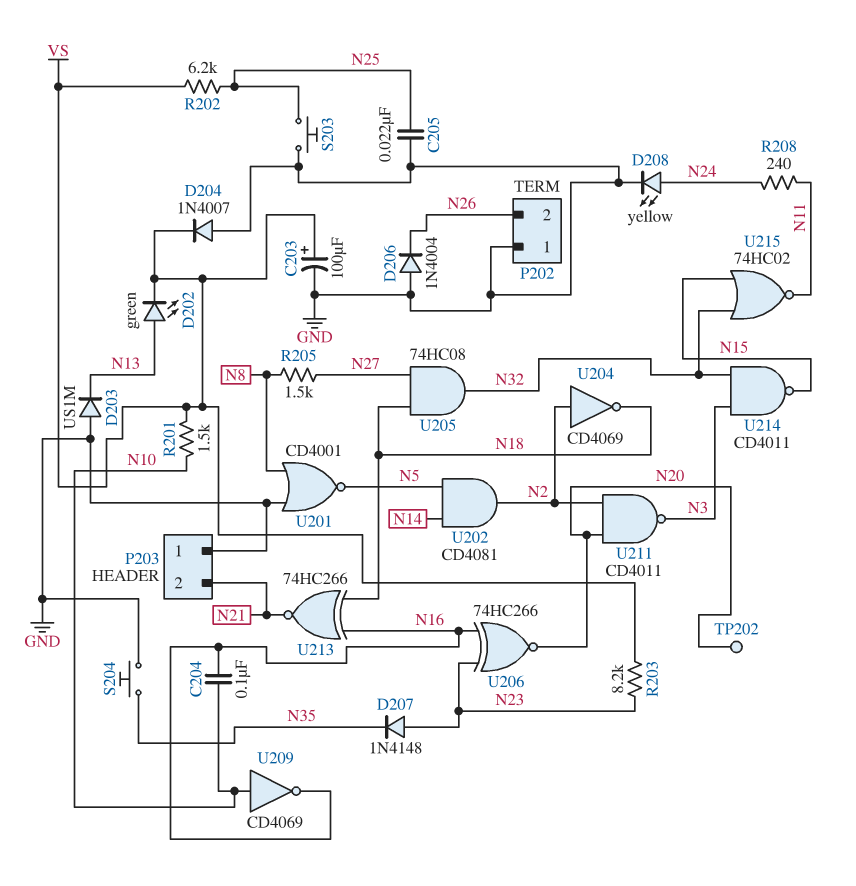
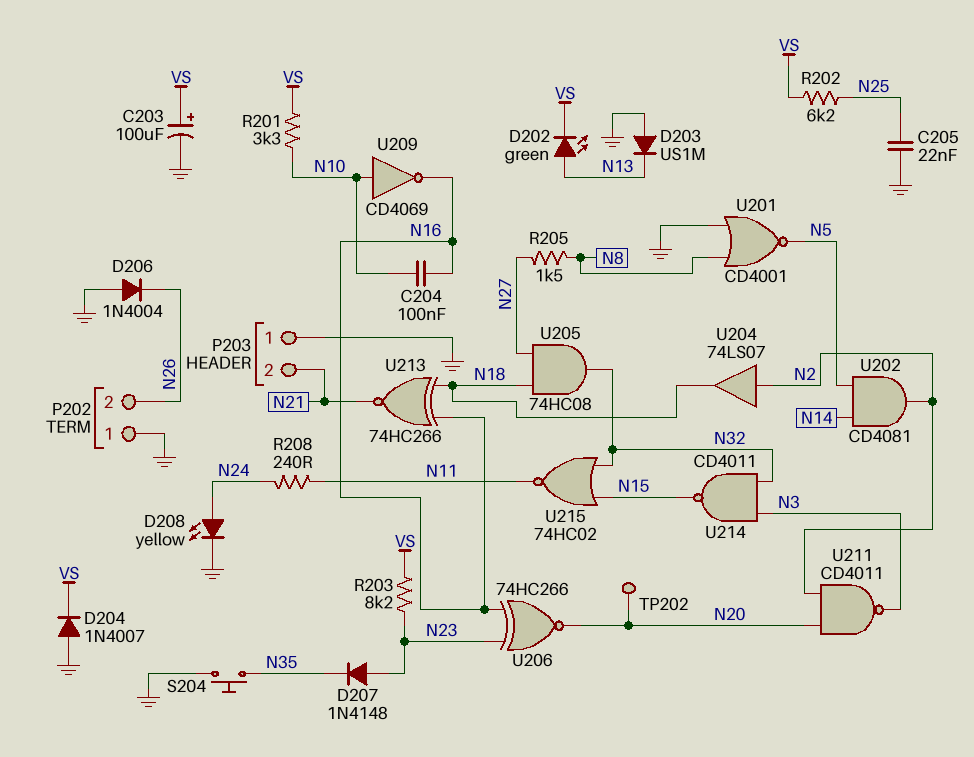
R201: 1.5k (N10, VS) -> 3.3k (N10, VS)
S203: button (GND, N25) -> none
U204: NOT CD4069 (in N2, out N18) -> buffer 74LS07 (in N2, out N18)

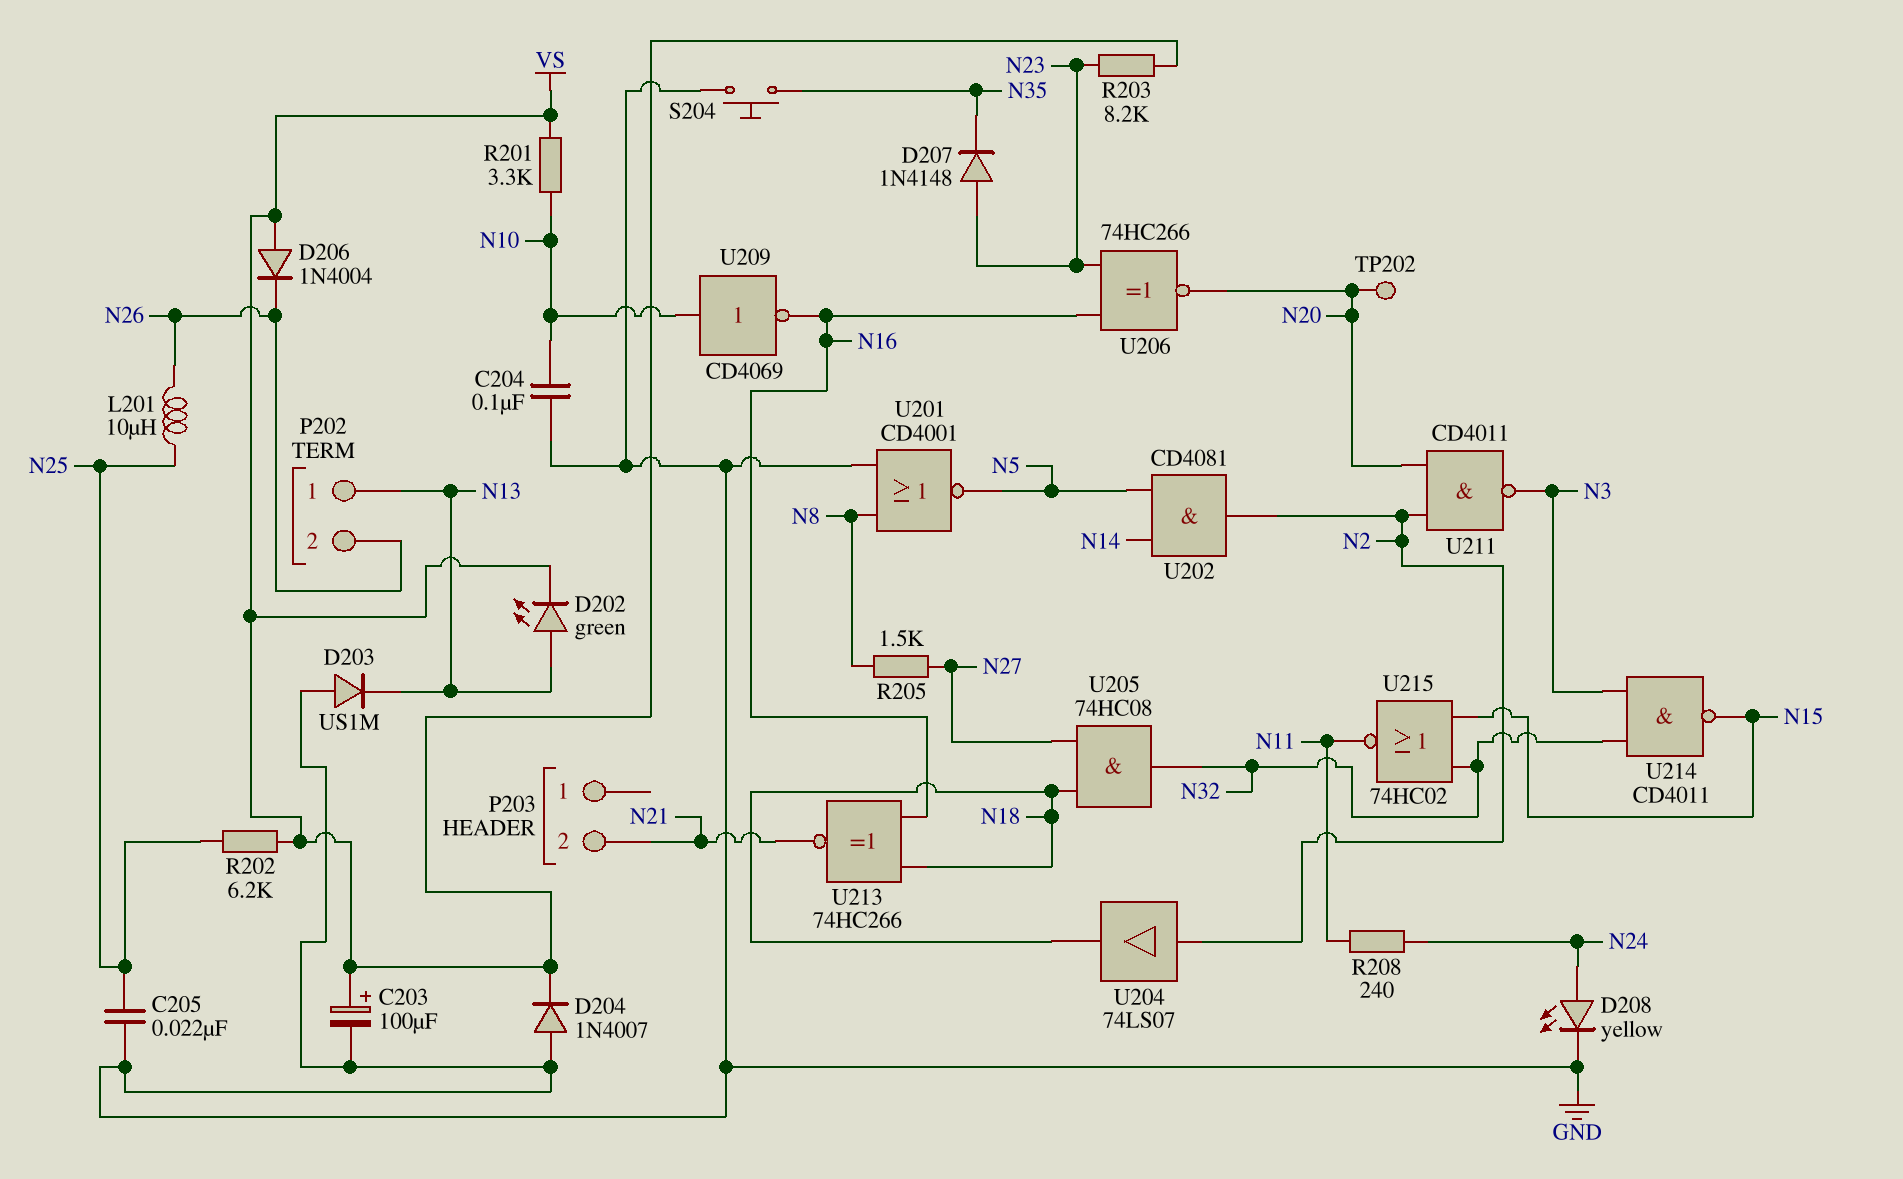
C204: 100nF (N10, N16) -> 100nF (GND, N10)
D206: diode 1N4004 (A GND, K N26) -> diode 1N4004 (A VS, K N26)
L201: none -> 10uH (N25, N26)
P202 pin 1: GND -> N13
P203 pin 1: GND -> none

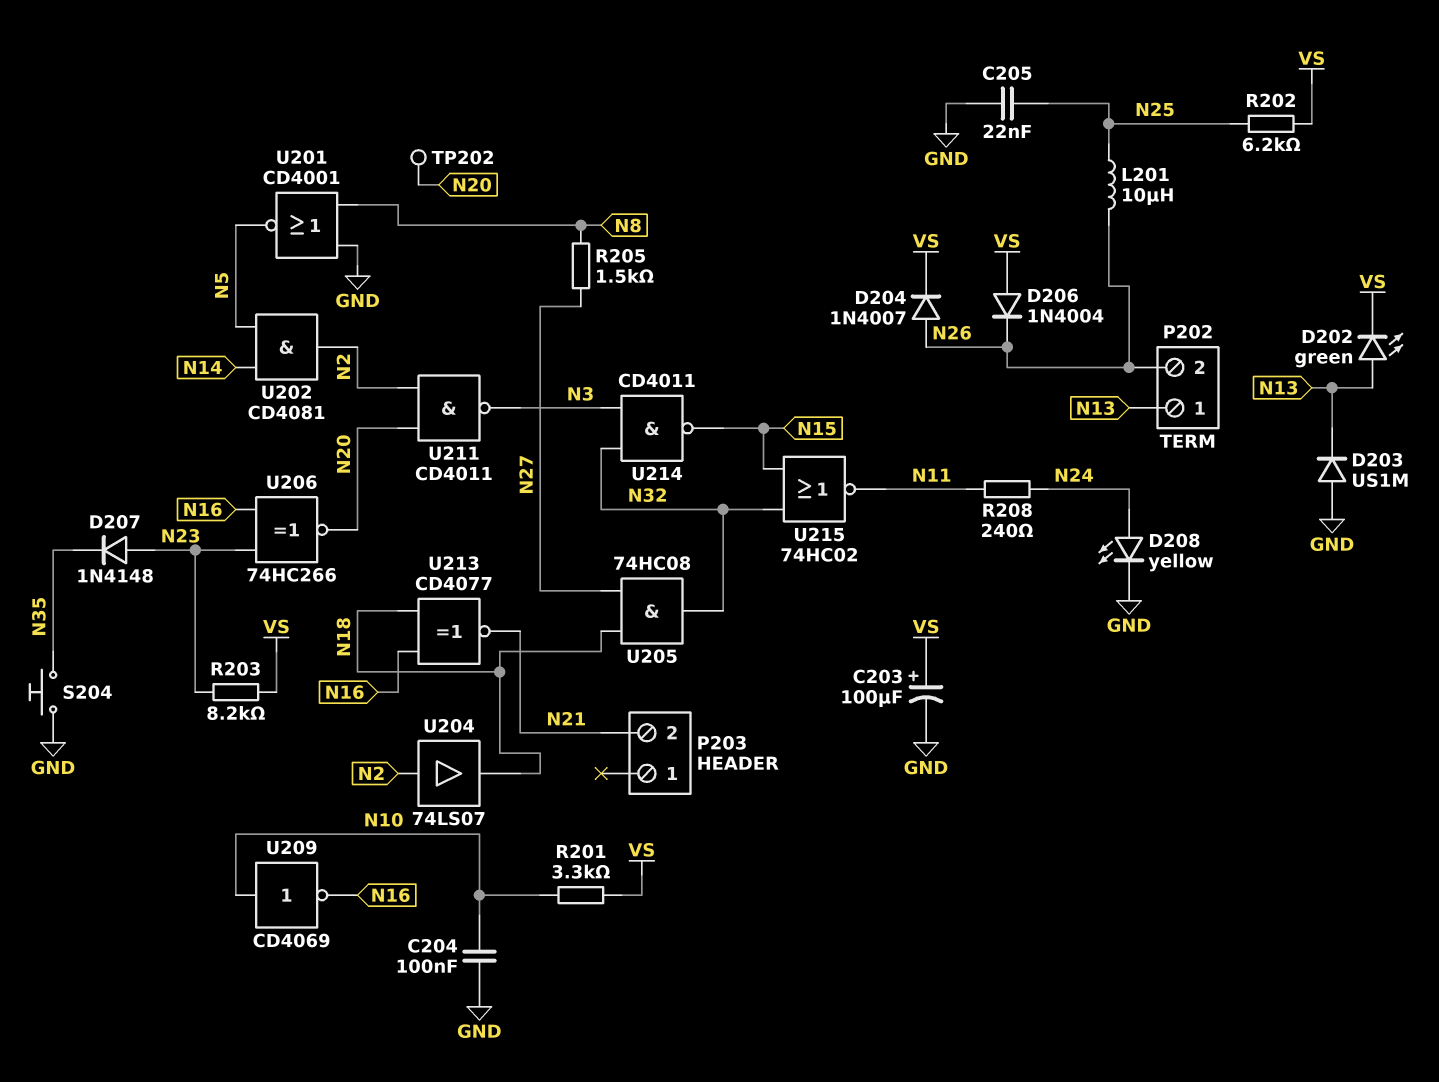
D204: diode 1N4007 (A GND, K VS) -> diode 1N4007 (A N26, K VS)
U213: XNOR 74HC266 (in N16, in N18, out N21) -> XNOR CD4077 (in N16, in N18, out N21)

